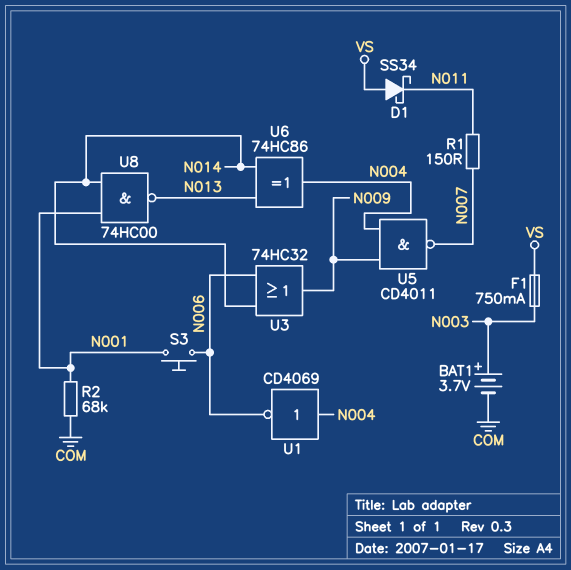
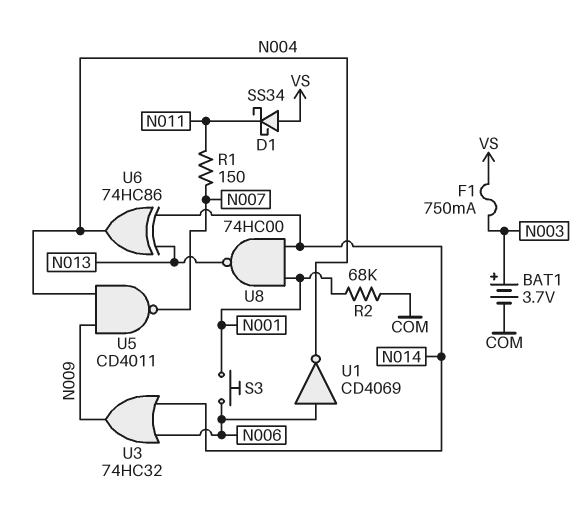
U1: NOT CD4069 (in N004, out N006) -> NOT CD4069 (in N006, out N004)

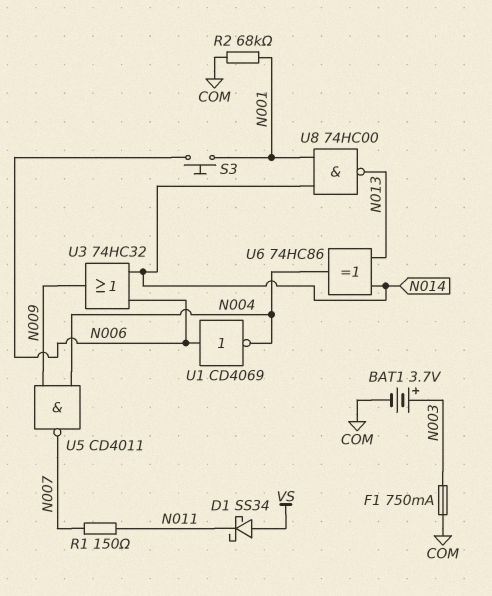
F1: 750mA (N003, VS) -> 750mA (COM, N003)

